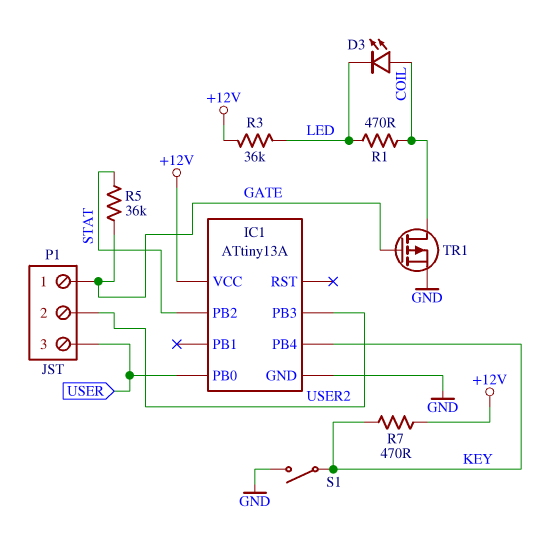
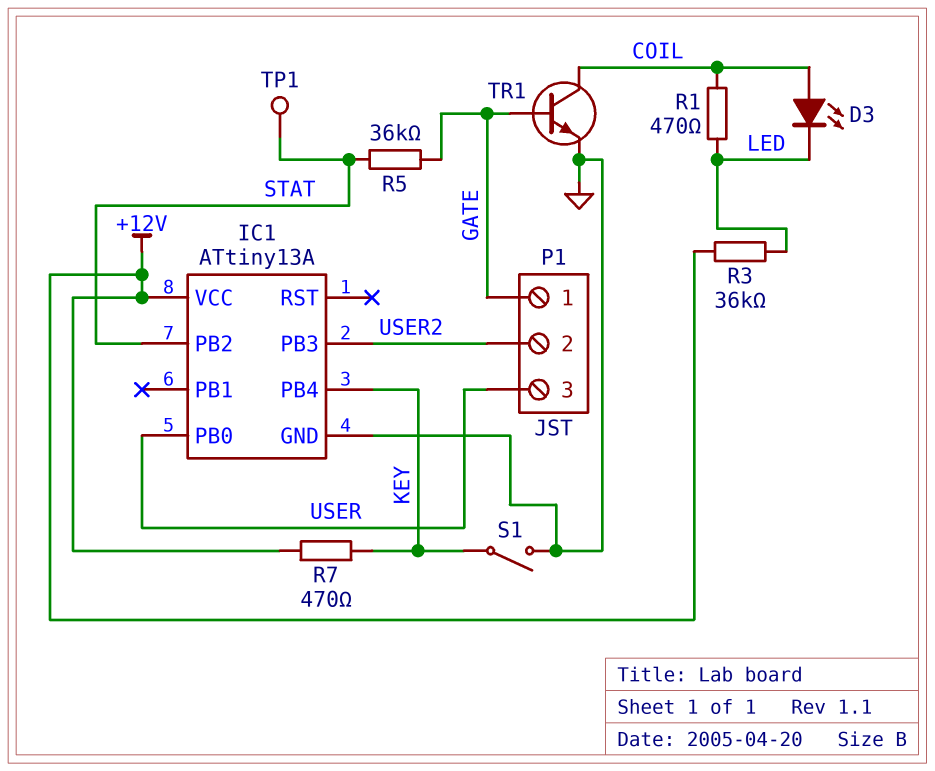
TP1: none -> test point (STAT)
TR1: PMOS (G GATE, D COIL, S GND) -> NPN (B GATE, C COIL, E GND)

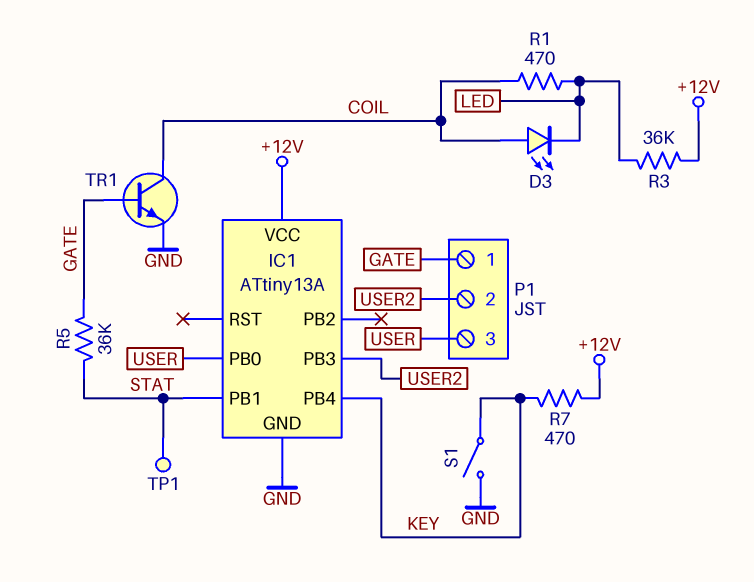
IC1 pin PB1: none -> STAT
IC1 pin PB2: STAT -> none

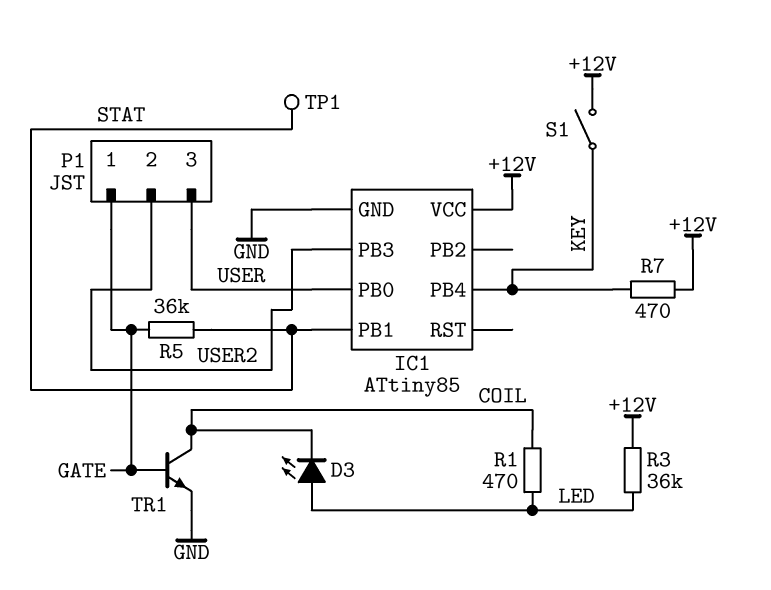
D3: LED (A COIL, K LED) -> LED (A LED, K COIL)
IC1: ATtiny13A -> ATtiny85
S1: switch (GND, KEY) -> switch (+12V, KEY)

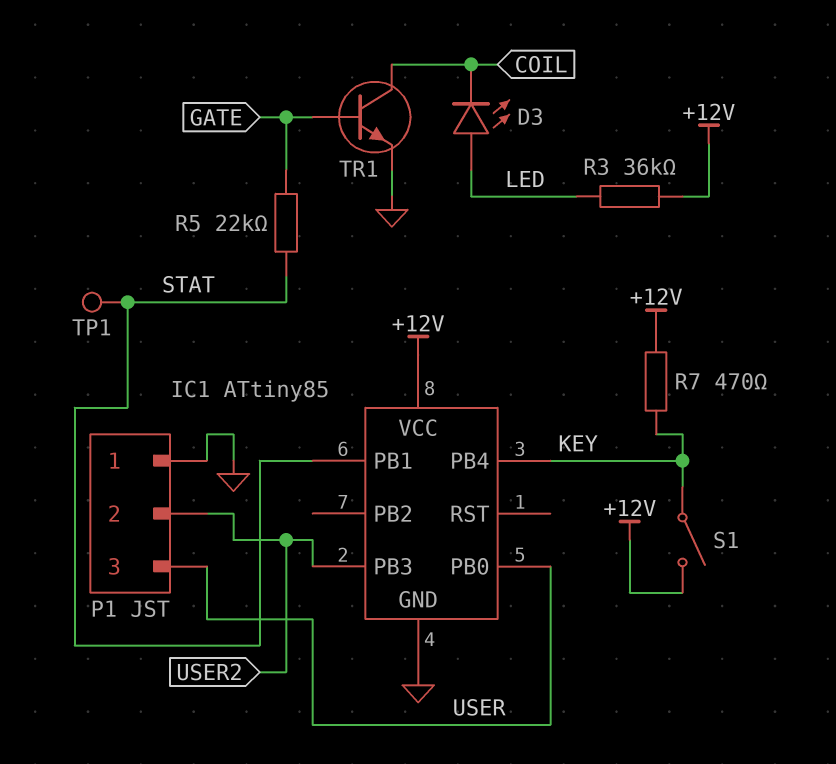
P1 pin 1: GATE -> GND
R1: 470 (COIL, LED) -> none
R5: 36k (GATE, STAT) -> 22k (GATE, STAT)

